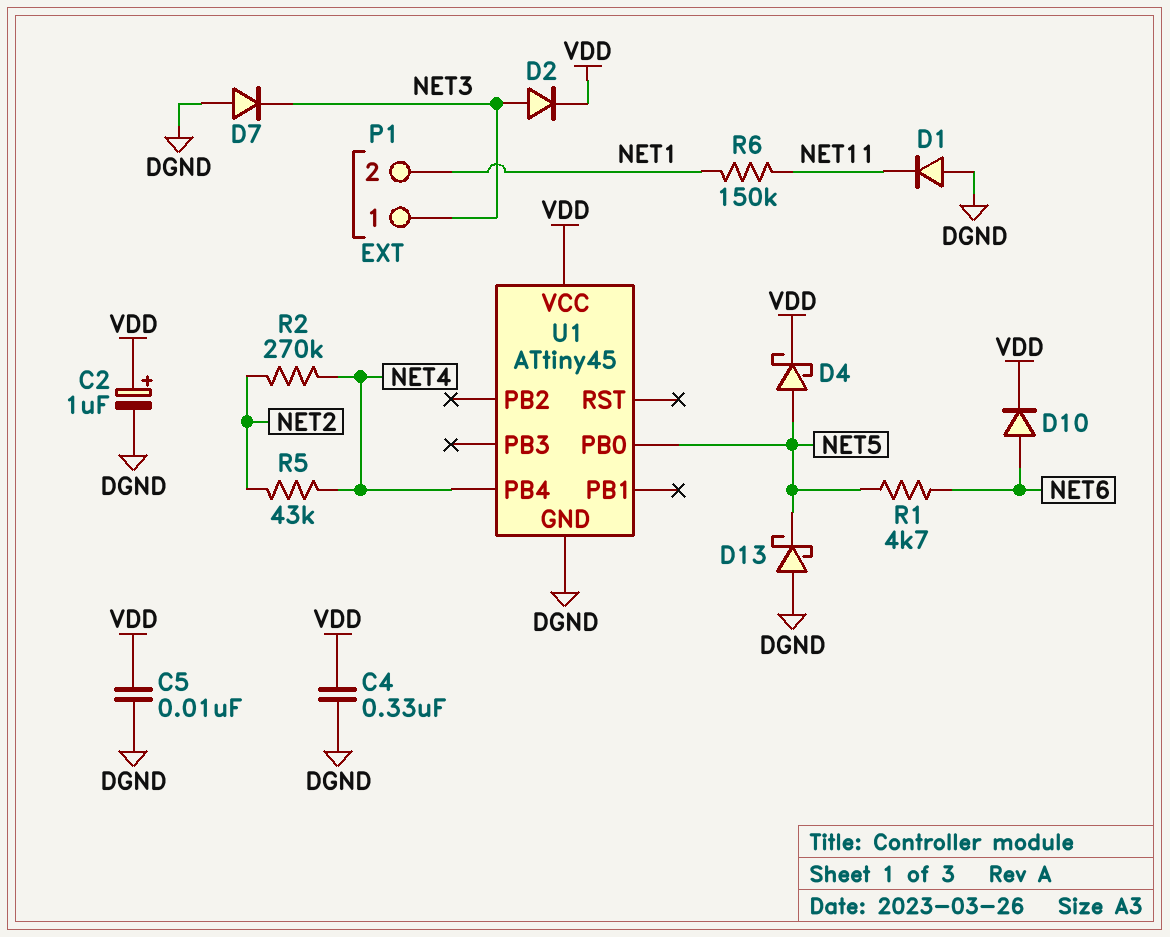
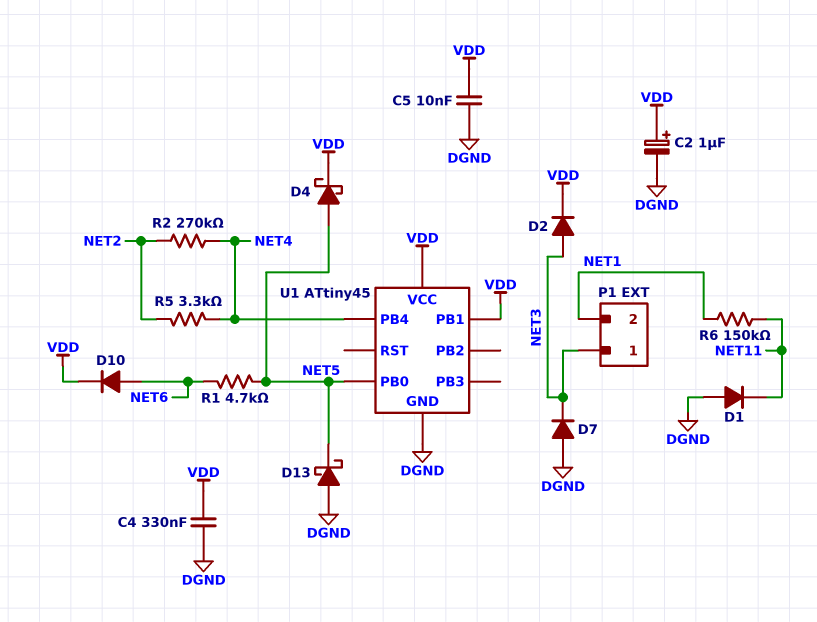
R5: 43k (NET2, NET4) -> 3.3k (NET2, NET4)
U1 pin PB1: none -> VDD

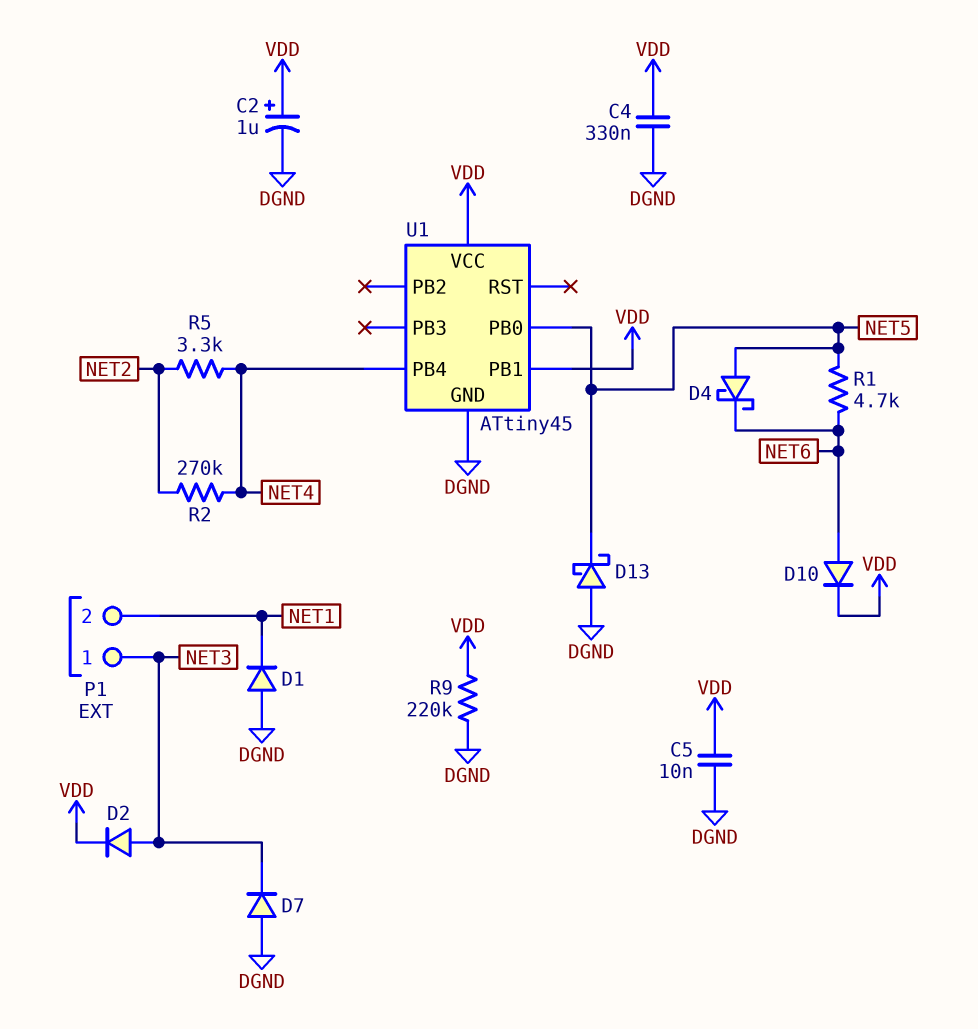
D1: diode (A DGND, K NET11) -> diode (A DGND, K NET1)
D4: schottky (A NET5, K VDD) -> schottky (A NET5, K NET6)
R6: 150k (NET1, NET11) -> none
R9: none -> 220k (DGND, VDD)

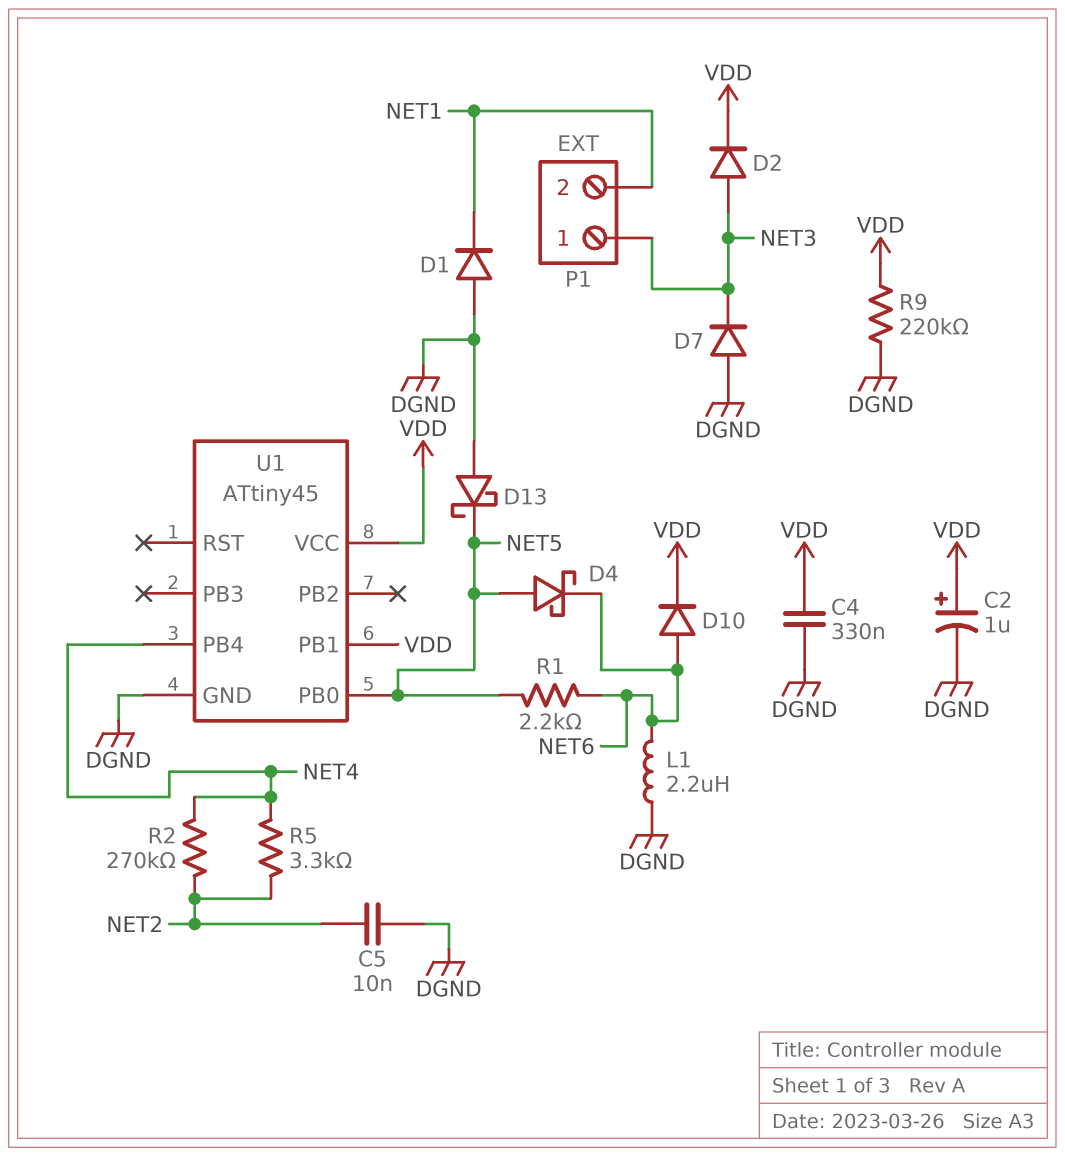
C5: 10nF (DGND, VDD) -> 10nF (DGND, NET2)
L1: none -> 2.2uH (DGND, NET6)
R1: 4.7k (NET5, NET6) -> 2.2k (NET5, NET6)

